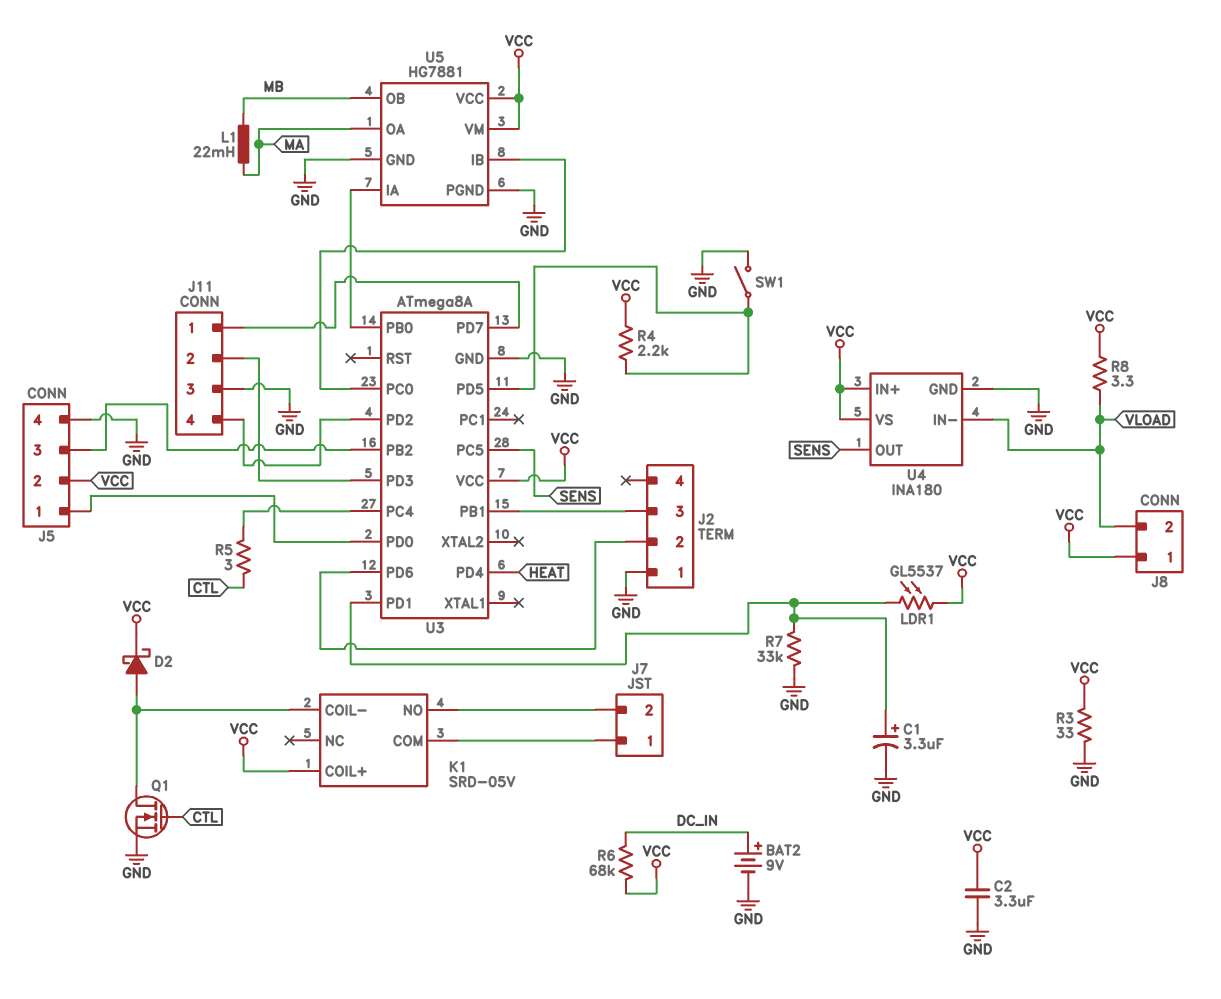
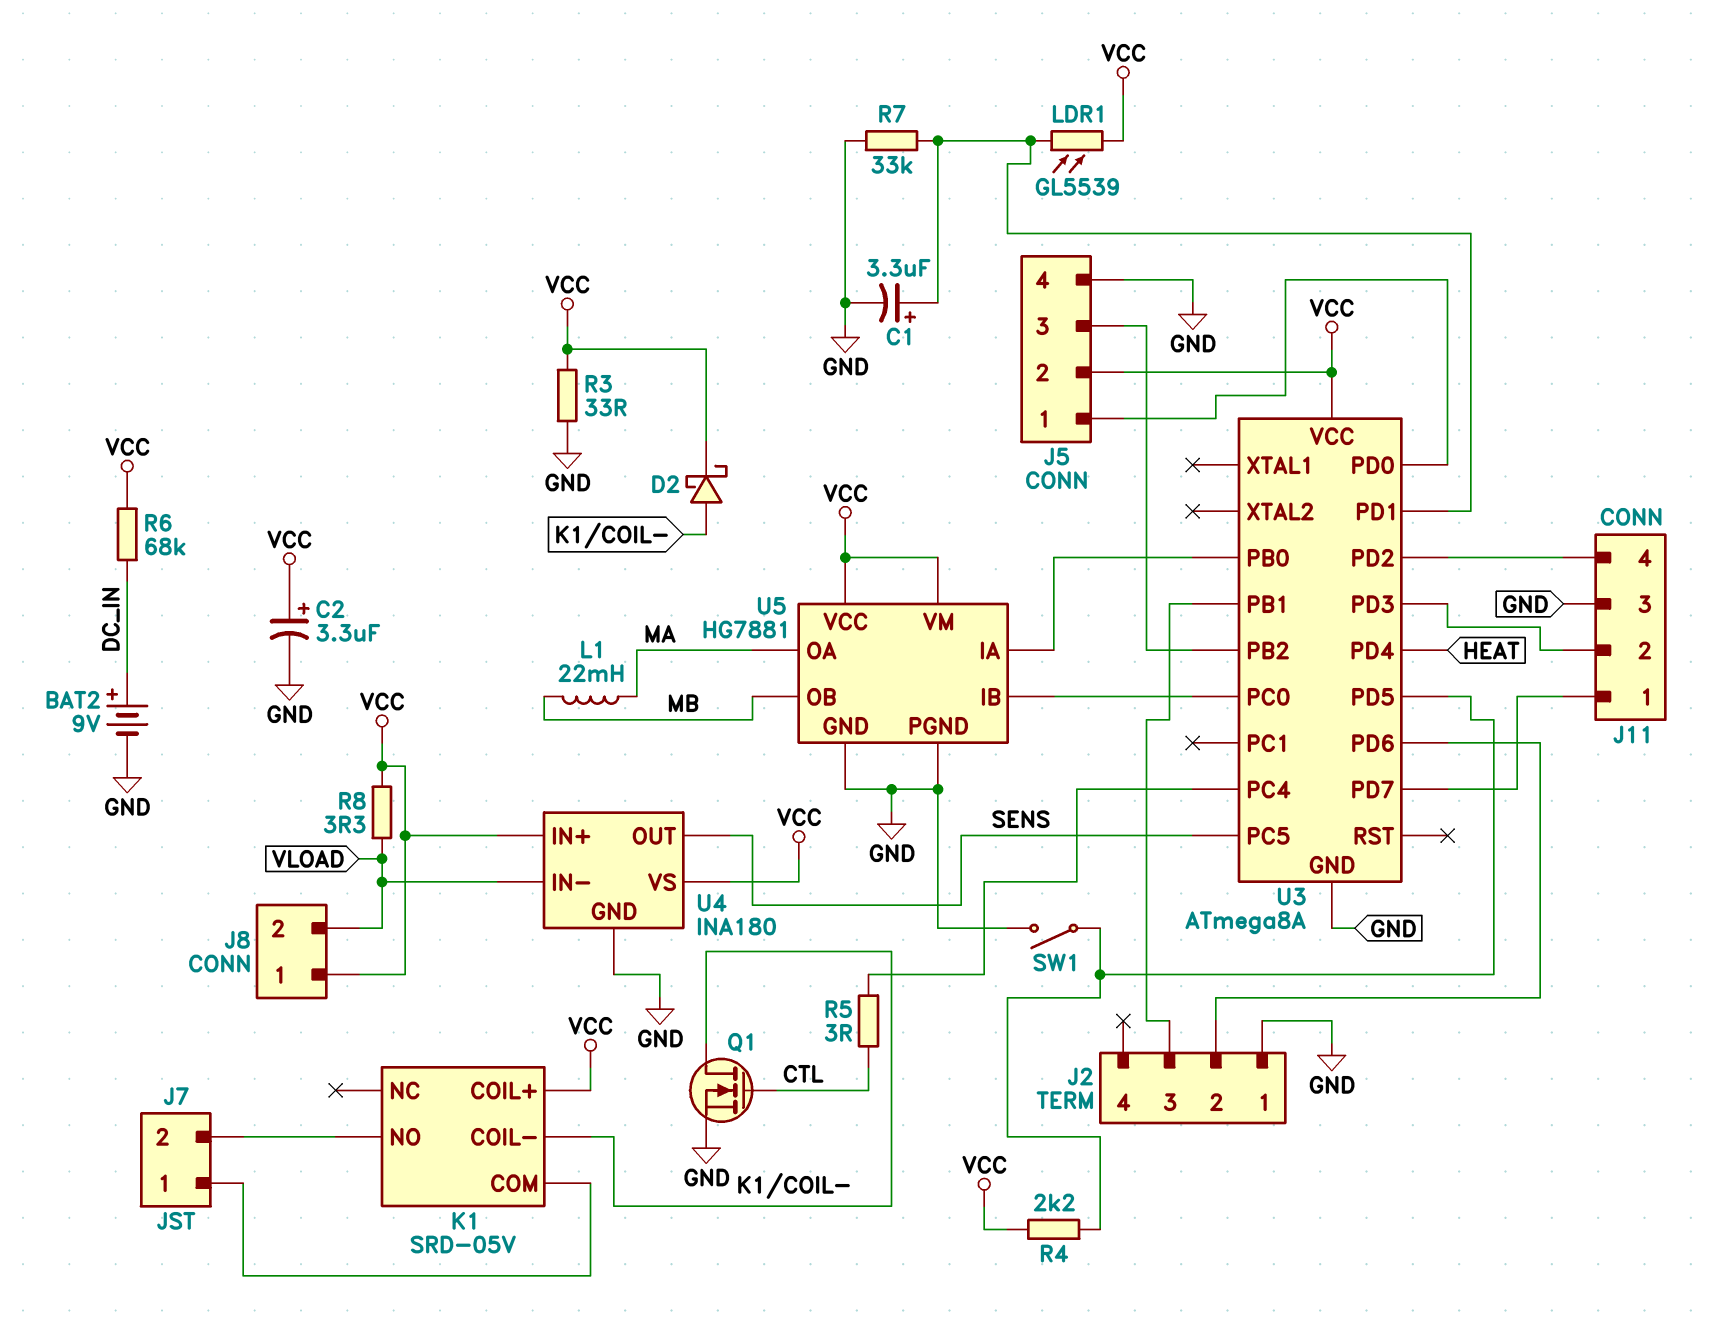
C2: 3.3uF (GND, VCC) -> 3.3uF (plus VCC, minus GND)
LDR1: GL5537 (U3/PD1, VCC) -> GL5539 (U3/PD1, VCC)

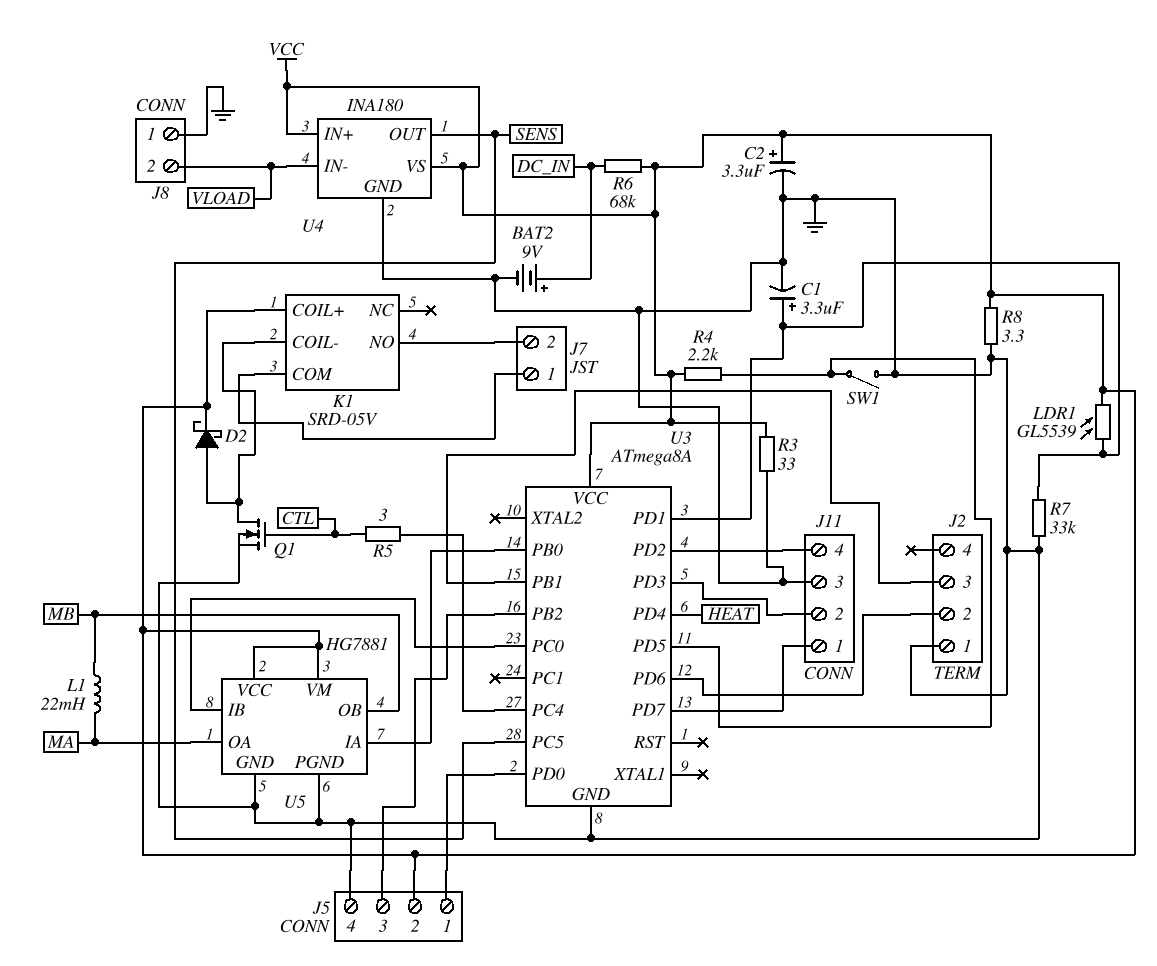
J8 pin 1: VCC -> GND
R8: 3.3 (VCC, VLOAD) -> 3.3 (GND, VCC)

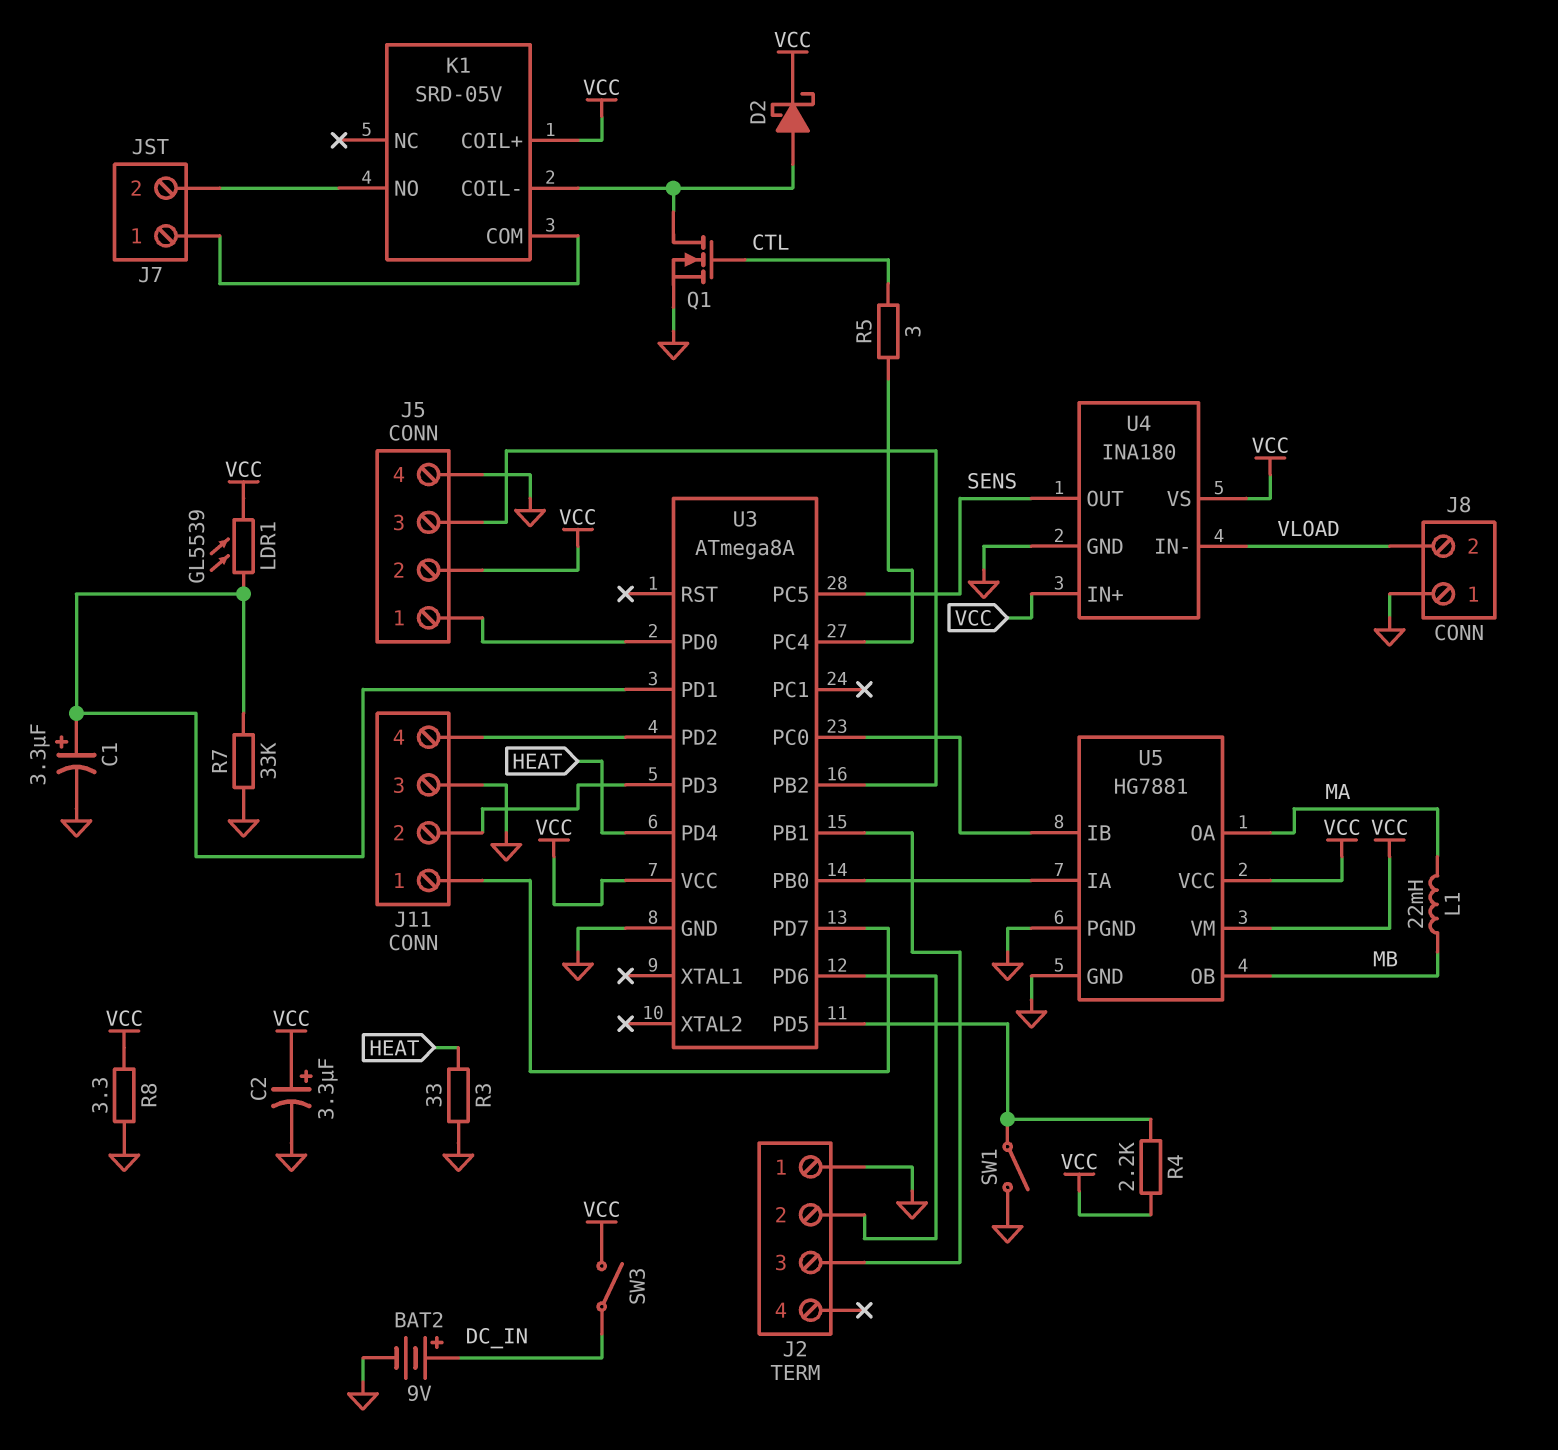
R3: 33 (GND, VCC) -> 33 (GND, HEAT)
R6: 68k (DC_IN, VCC) -> none
SW3: none -> switch (DC_IN, VCC)

